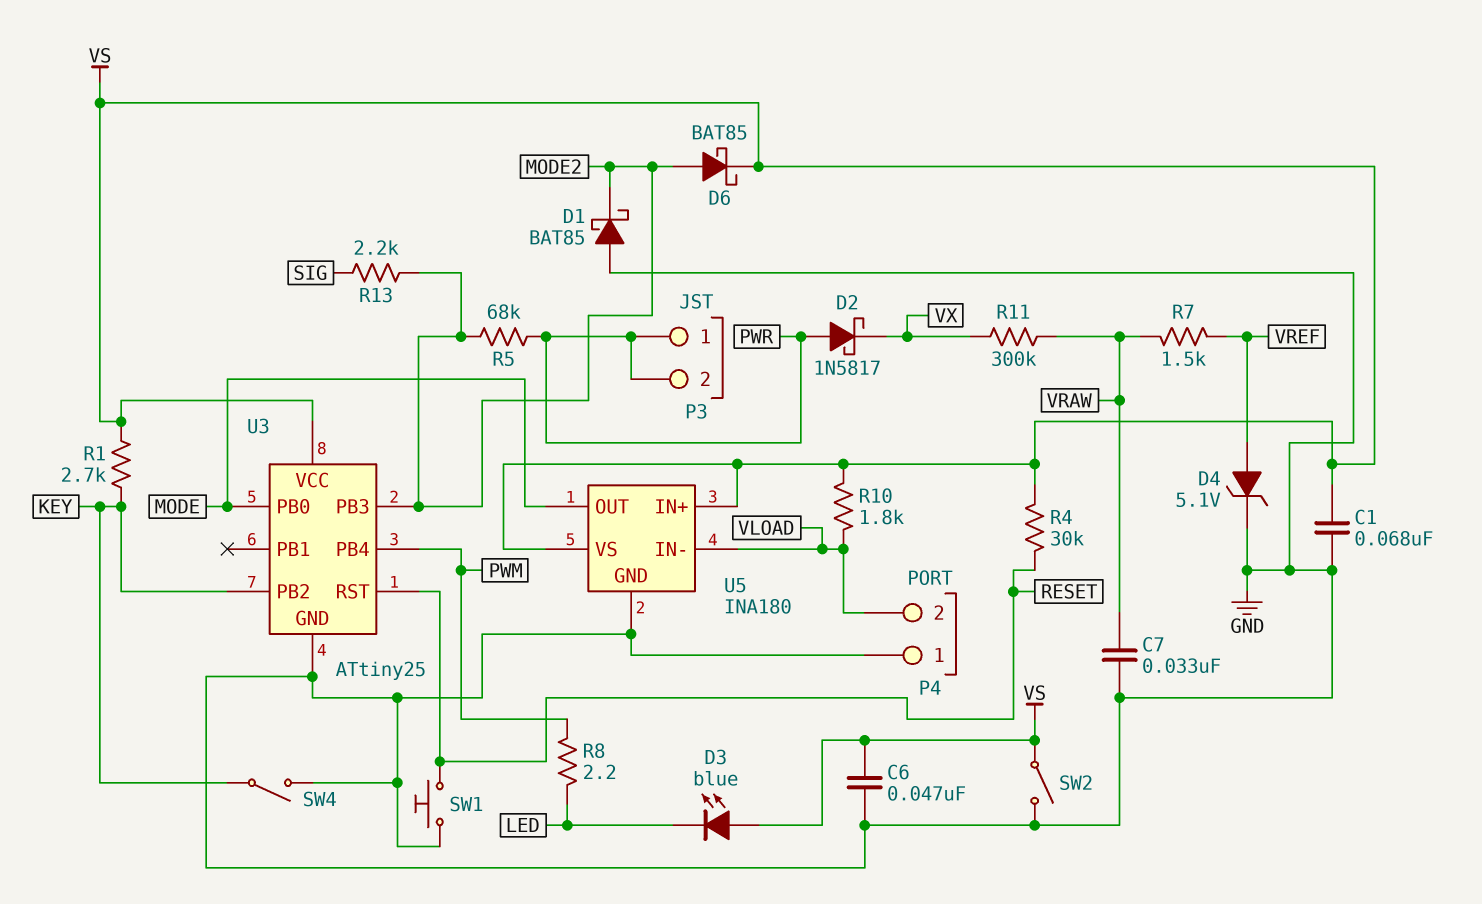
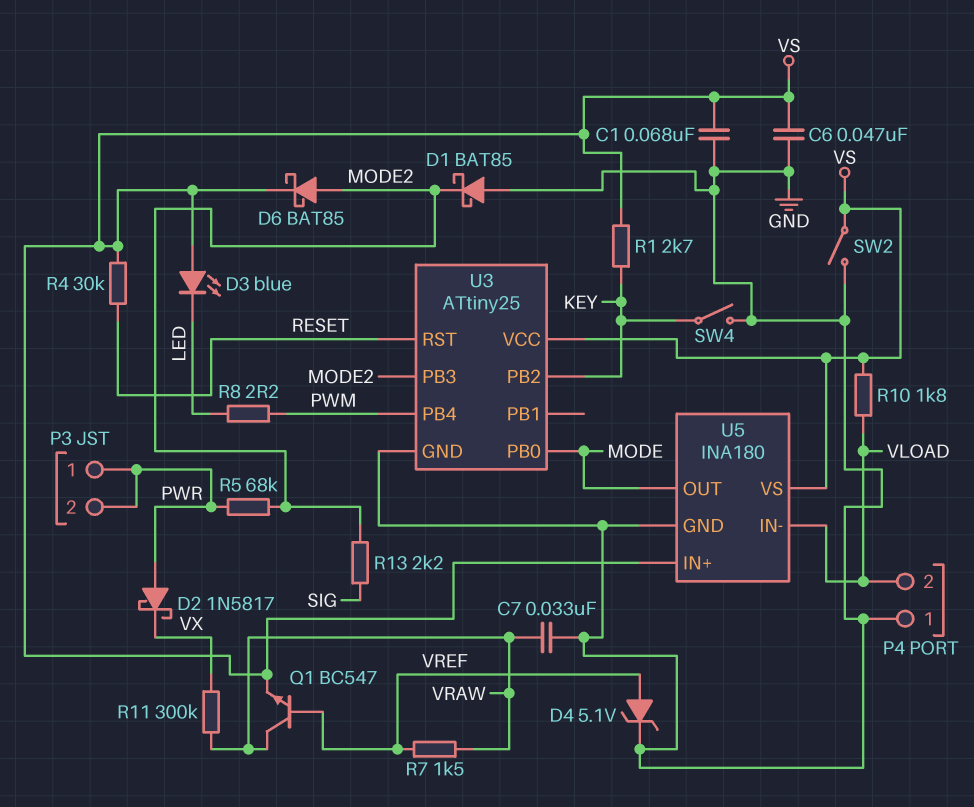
Q1: none -> NPN BC547 (B VREF, C VRAW, E VS)
SW1: button (GND, RESET) -> none

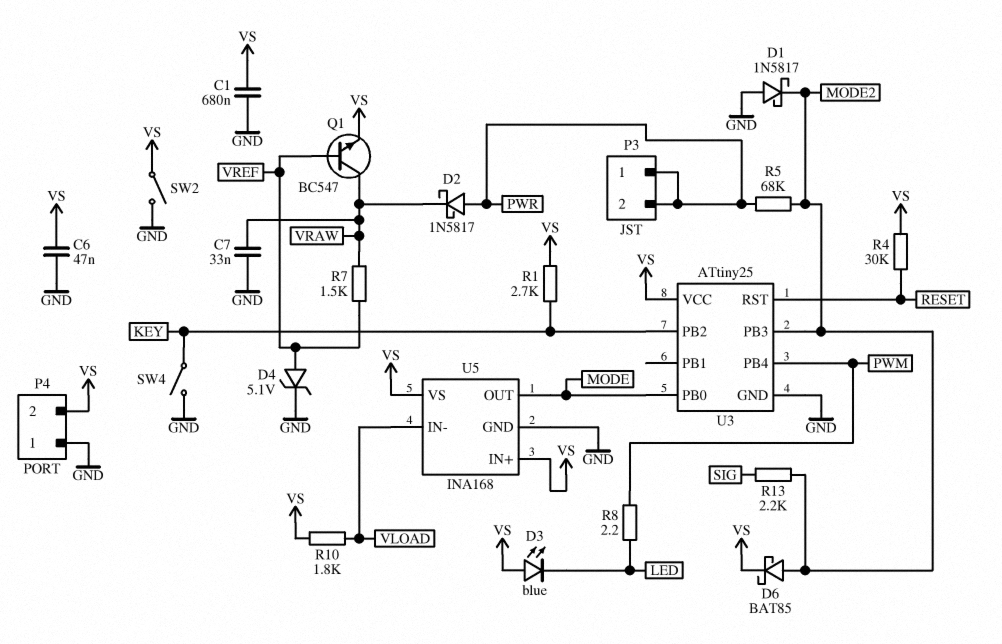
C1: 68nF (GND, VS) -> 680nF (GND, VS)
D1: schottky BAT85 (A GND, K MODE2) -> schottky 1N5817 (A GND, K MODE2)
D2: schottky 1N5817 (A PWR, K VX) -> schottky 1N5817 (A PWR, K VRAW)
P4 pin 2: VLOAD -> VS
R11: 300k (VRAW, VX) -> none
U5: INA180 -> INA168

